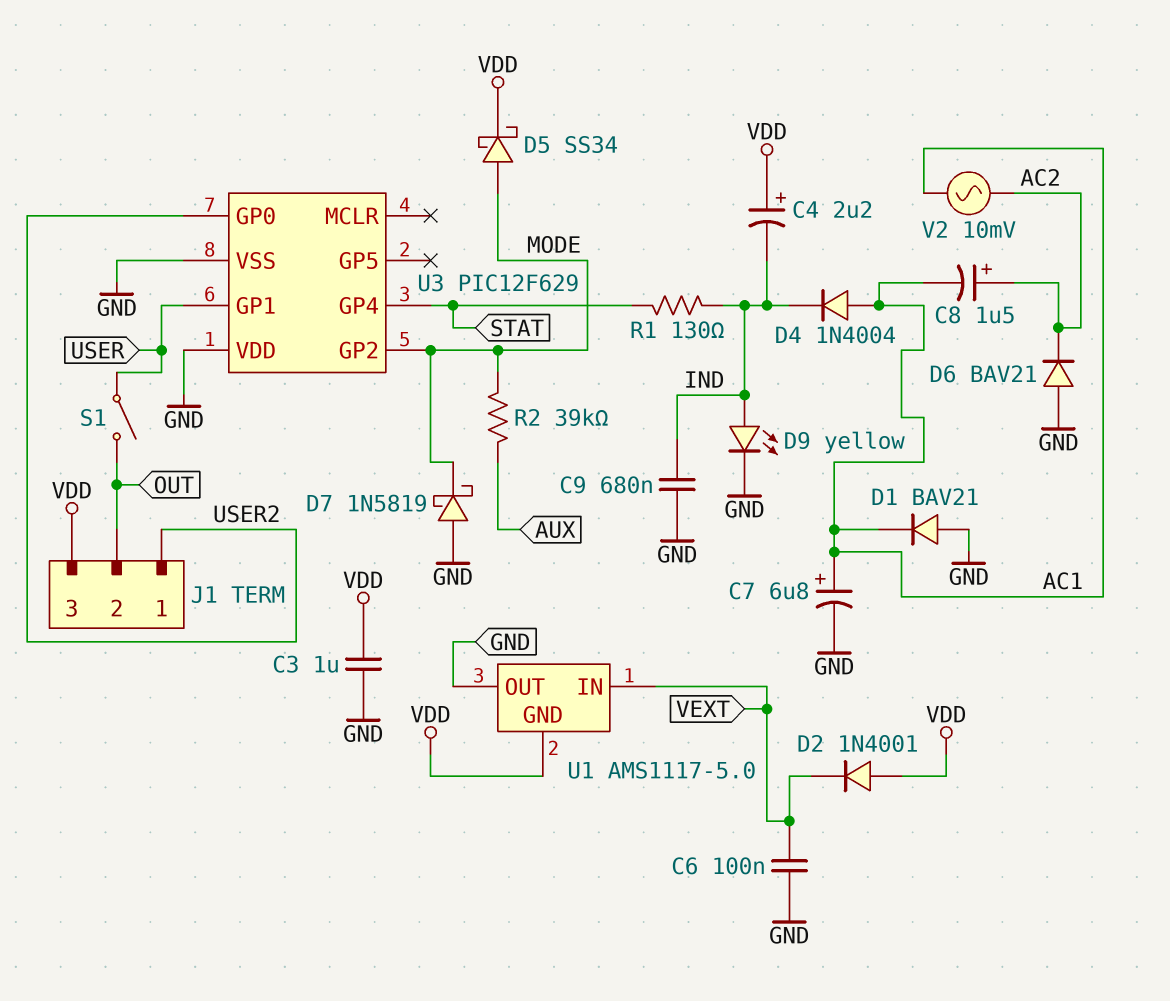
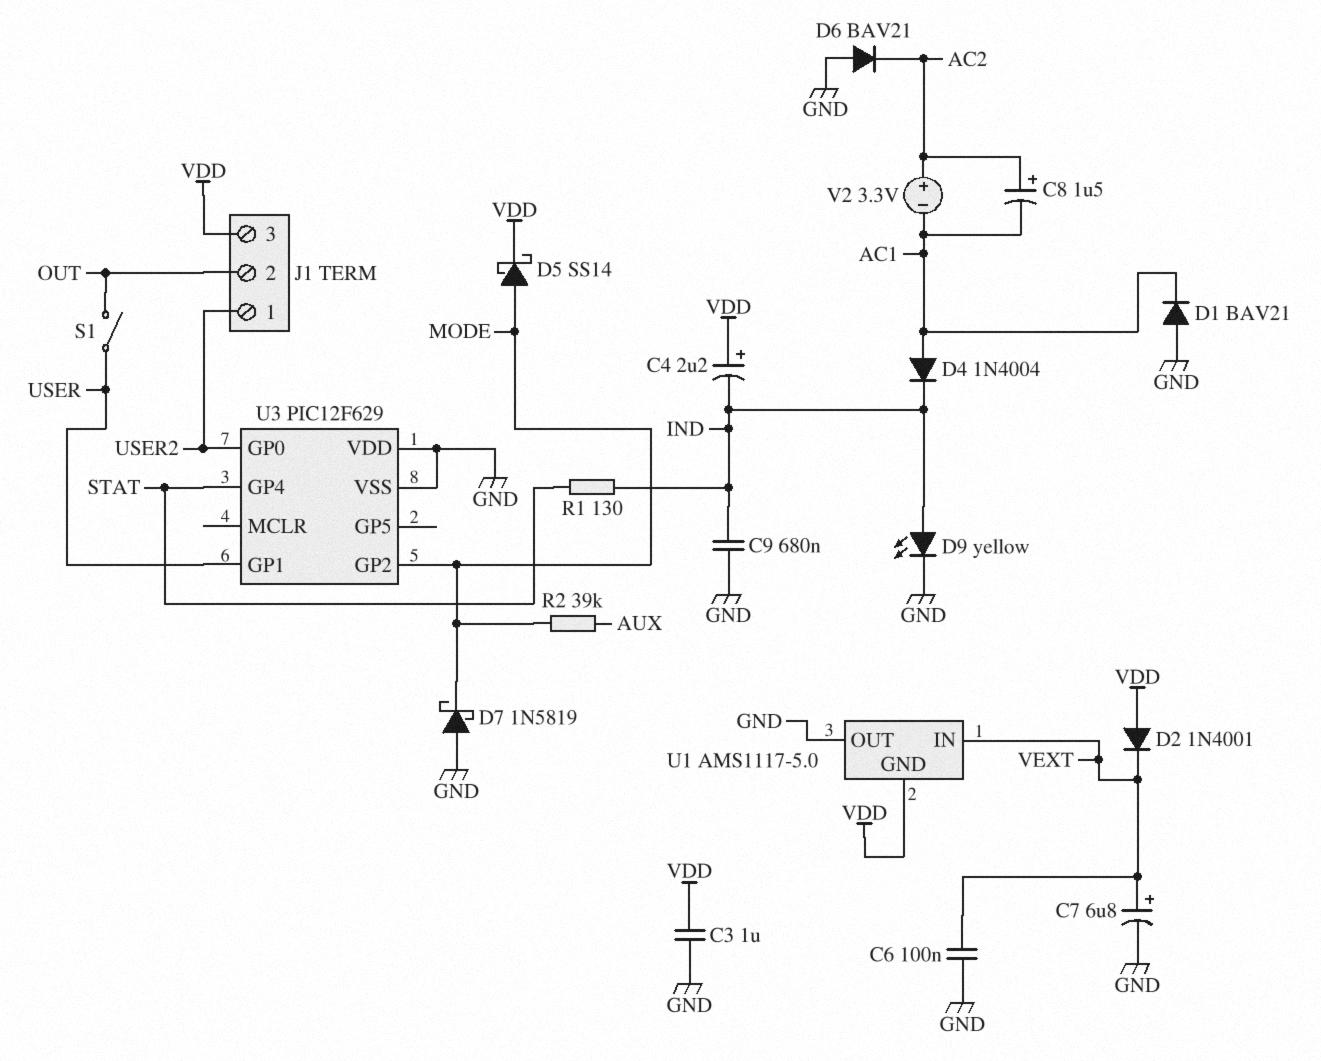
C7: 6.8uF (plus AC1, minus GND) -> 6.8uF (plus VEXT, minus GND)
D5: schottky SS34 (A MODE, K VDD) -> schottky SS14 (A MODE, K VDD)
V2: AC 10mV (AC1, AC2) -> 3.3V (plus AC2, minus AC1)

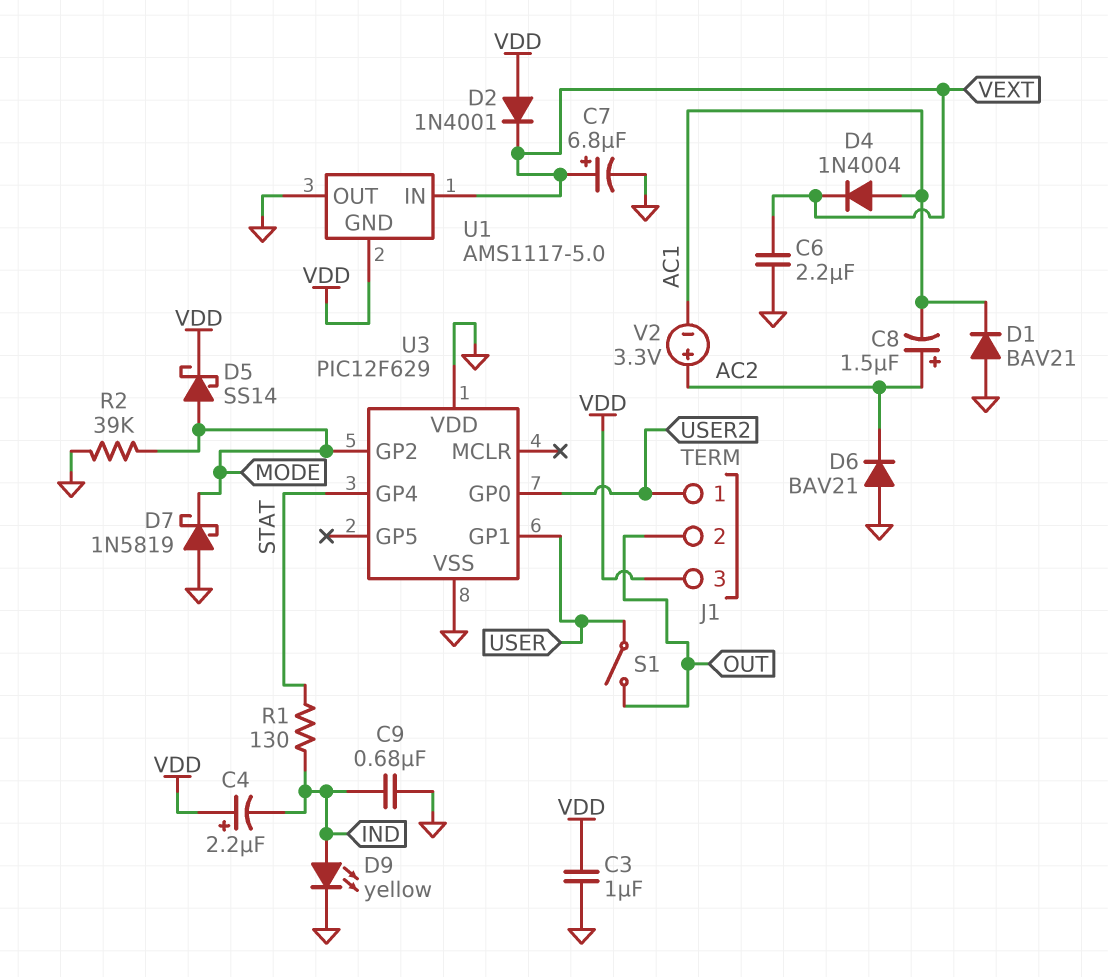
C6: 100nF (GND, VEXT) -> 2.2uF (GND, VEXT)
D4: diode 1N4004 (A AC1, K IND) -> diode 1N4004 (A AC1, K VEXT)
R2: 39k (AUX, MODE) -> 39k (GND, MODE)

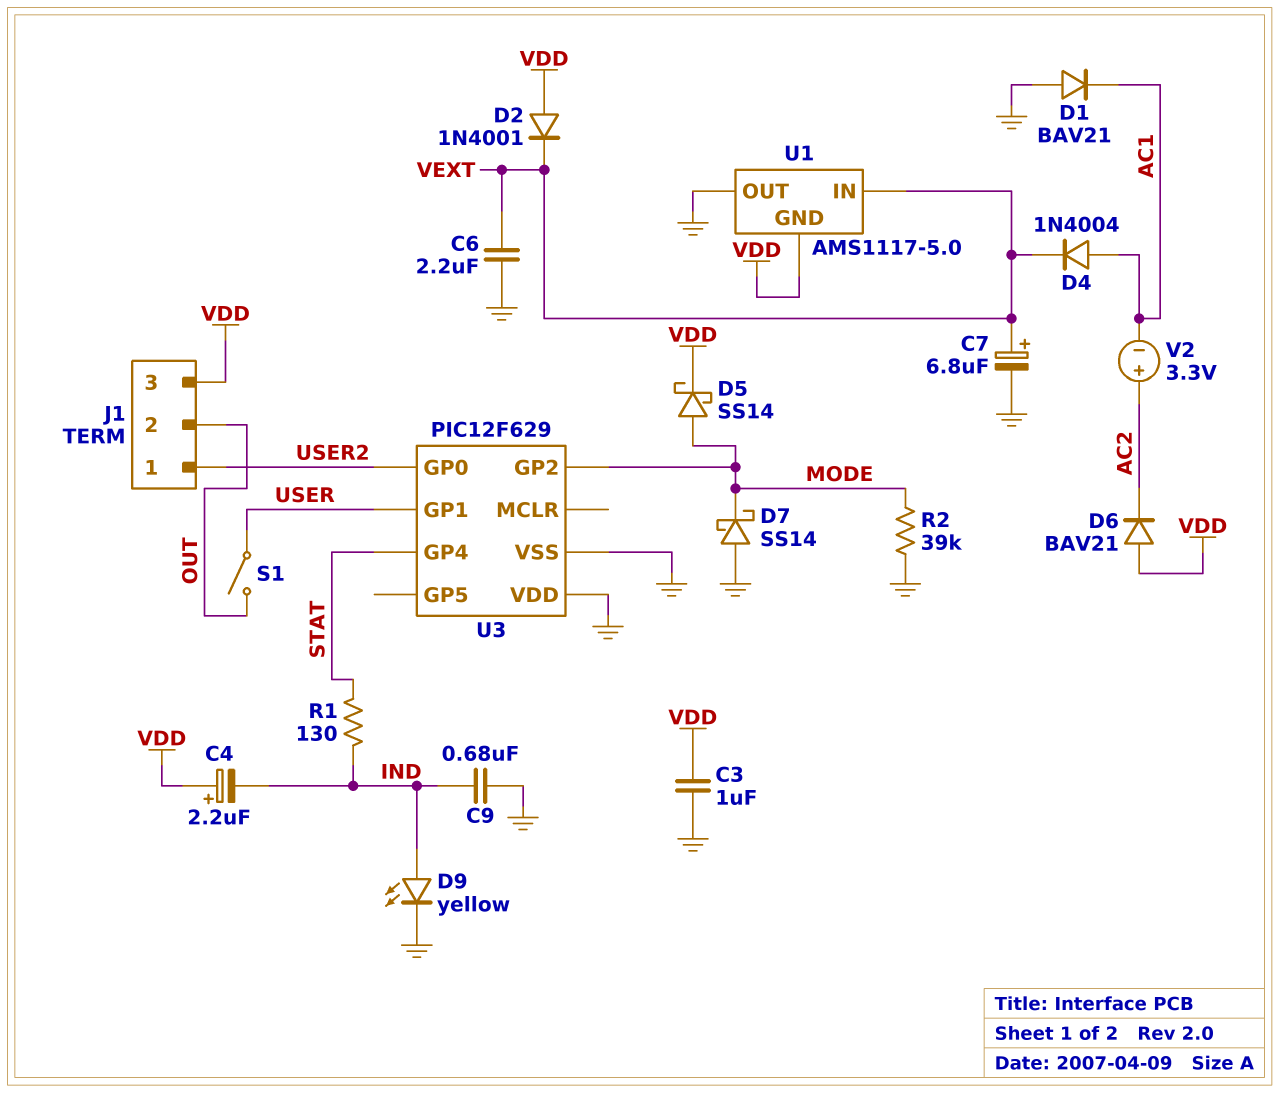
C8: 1.5uF (plus AC2, minus AC1) -> none
D6: diode BAV21 (A GND, K AC2) -> diode BAV21 (A VDD, K AC2)
D7: schottky 1N5819 (A GND, K MODE) -> schottky SS14 (A GND, K MODE)

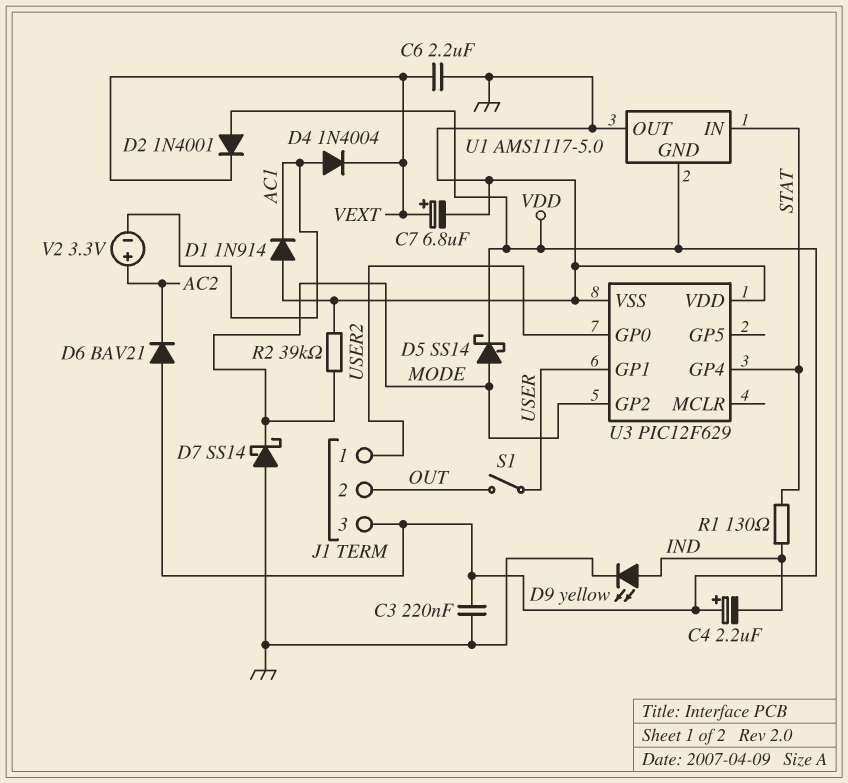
C3: 1uF (GND, VDD) -> 220nF (GND, VDD)
C9: 680nF (GND, IND) -> none
D1: diode BAV21 (A GND, K AC1) -> diode 1N914 (A GND, K AC1)
U1 pin IN: VEXT -> STAT

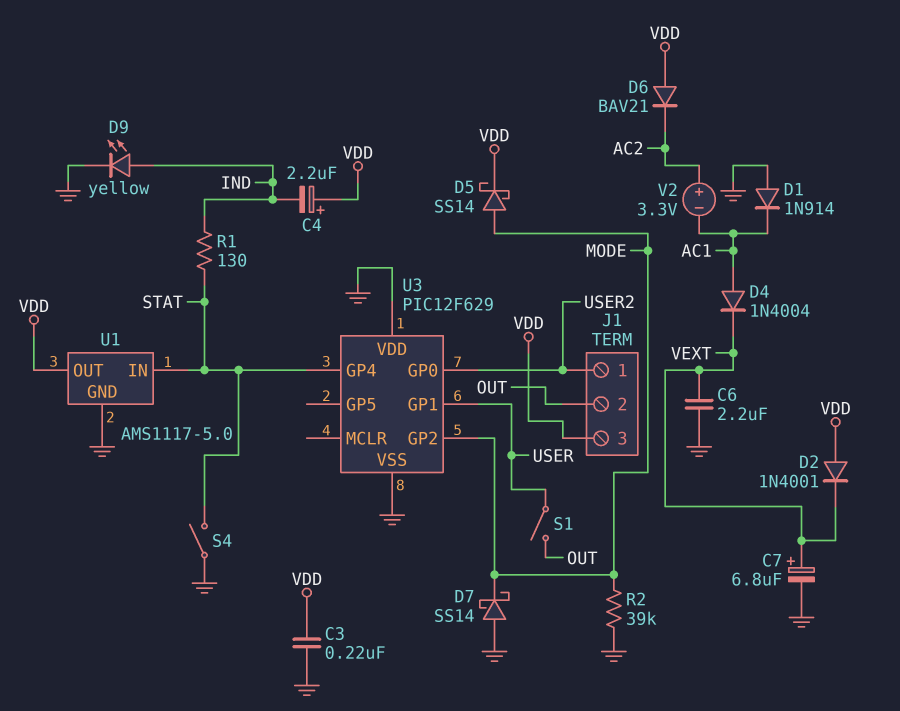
S4: none -> switch (GND, STAT)
U1 pin GND: VDD -> GND
U1 pin OUT: GND -> VDD

